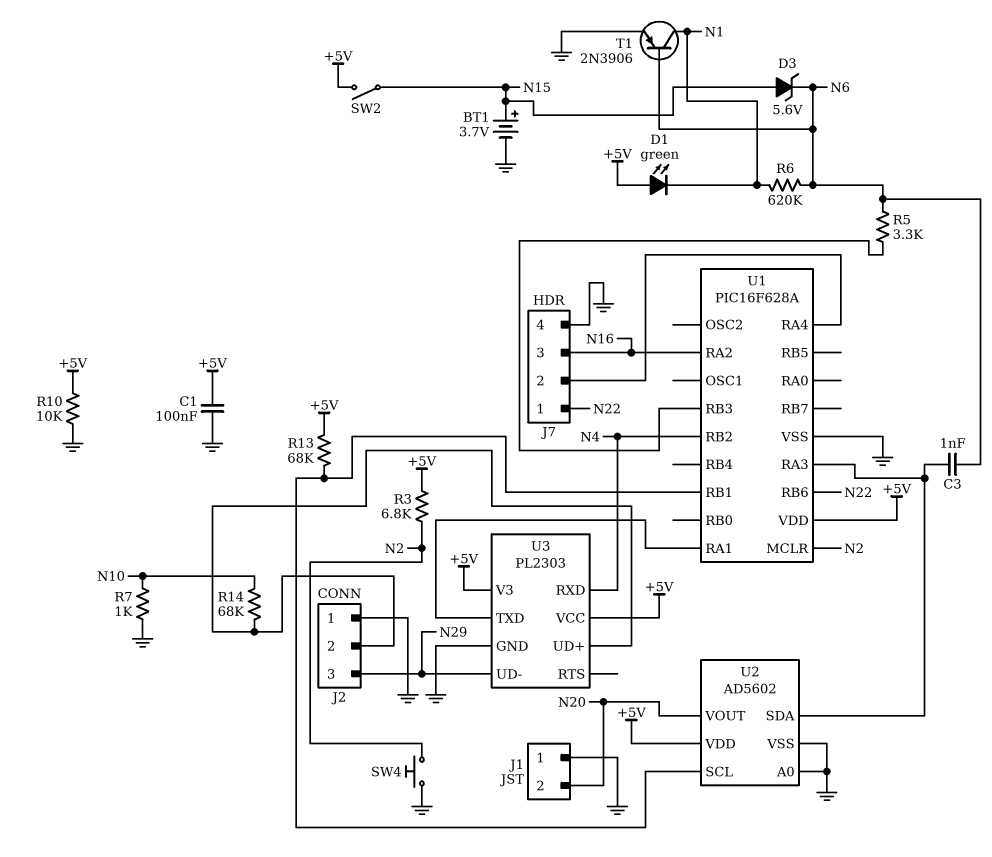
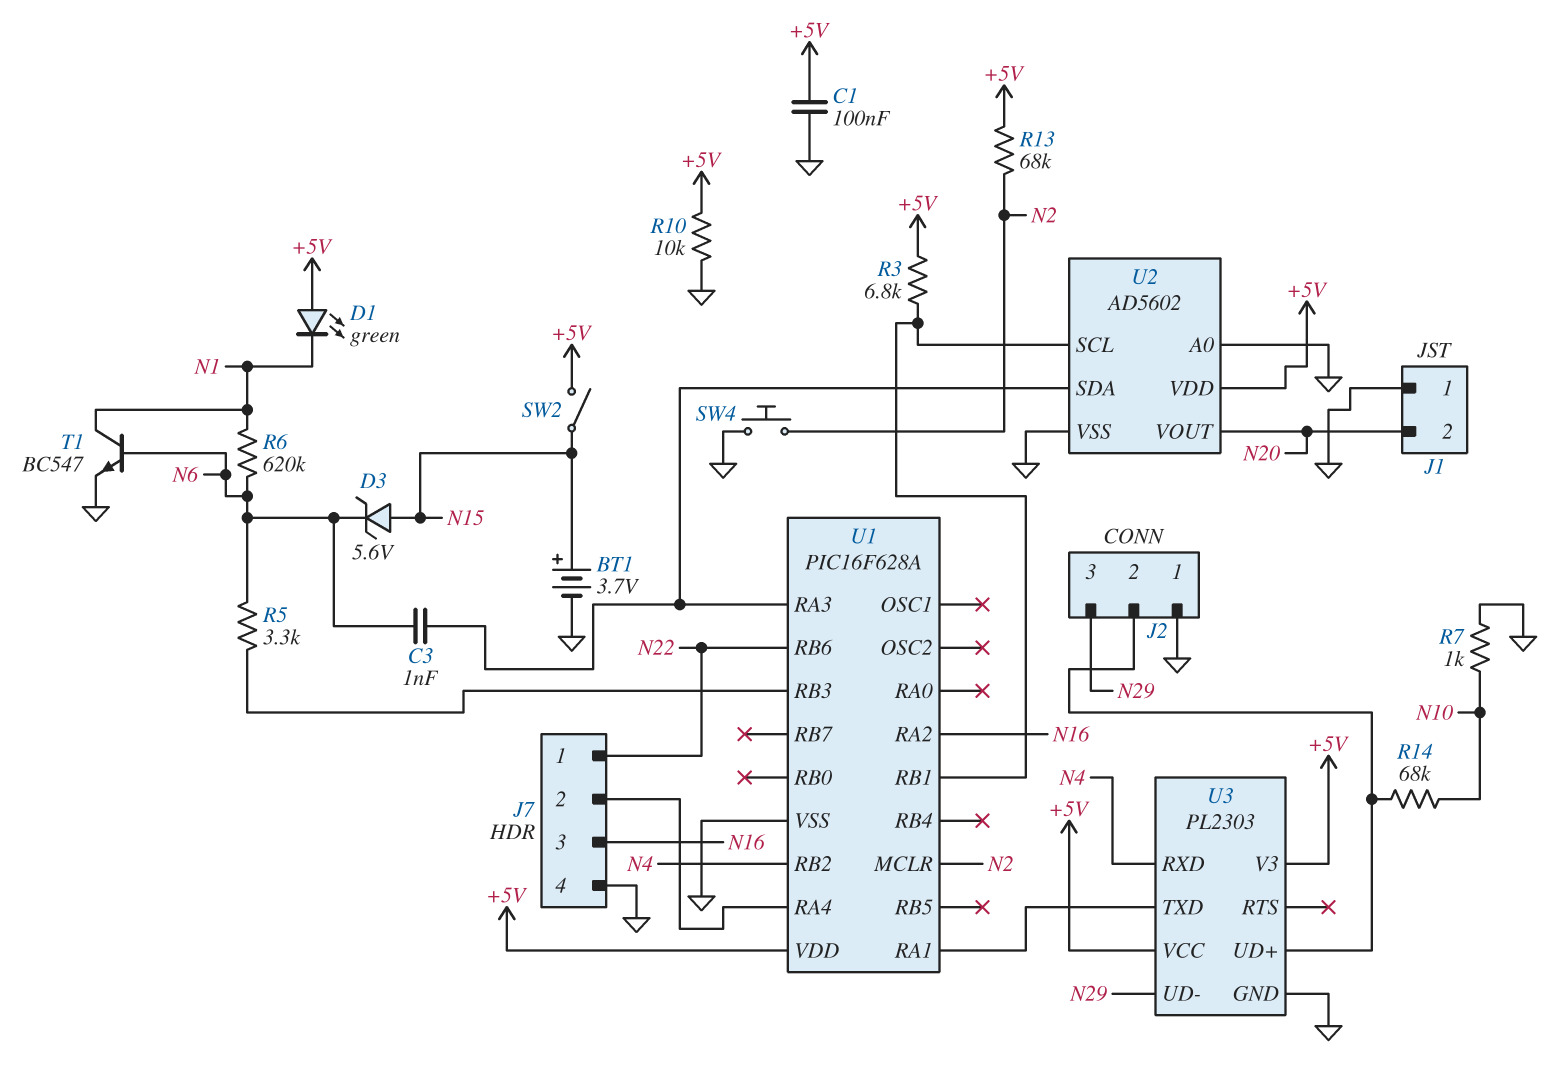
R3: 6.8k (+5V, N2) -> 6.8k (+5V, U1/RB1)
R13: 68k (+5V, U1/RB1) -> 68k (+5V, N2)
T1: PNP 2N3906 (B N6, C N1, E GND) -> NPN BC547 (B N6, C N1, E GND)

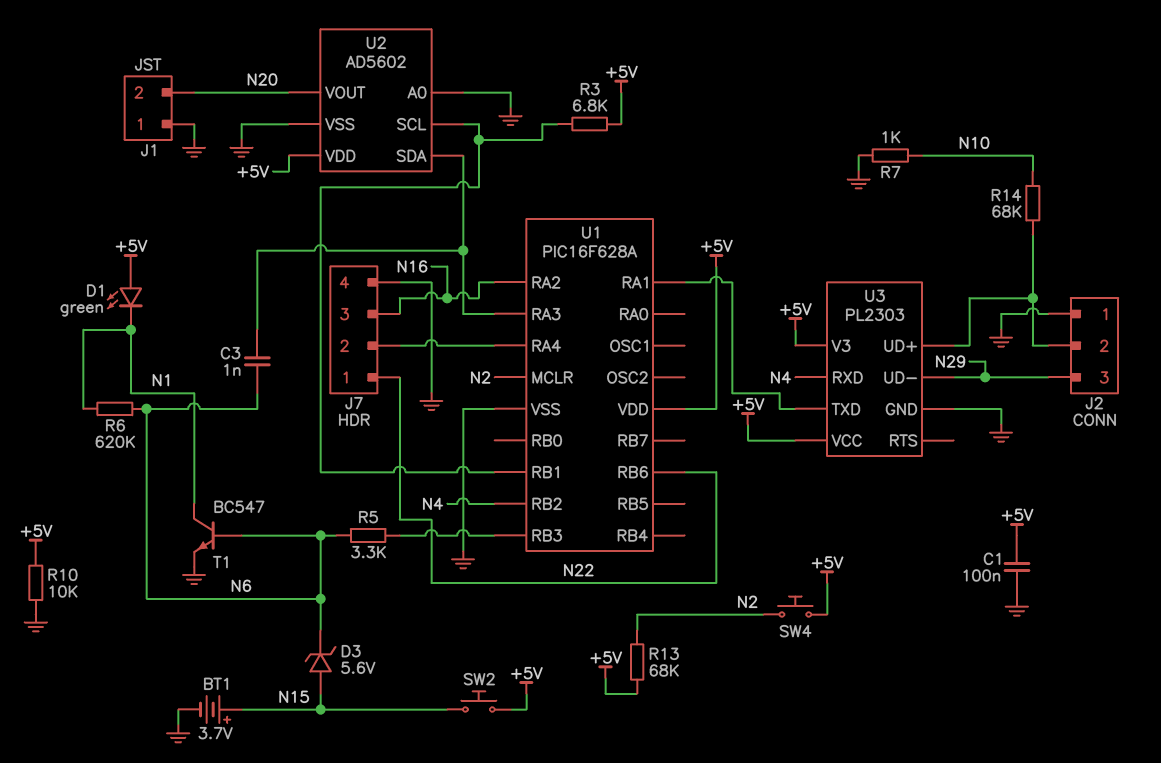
SW2: switch (+5V, N15) -> button (+5V, N15)
SW4: button (GND, N2) -> button (+5V, N2)

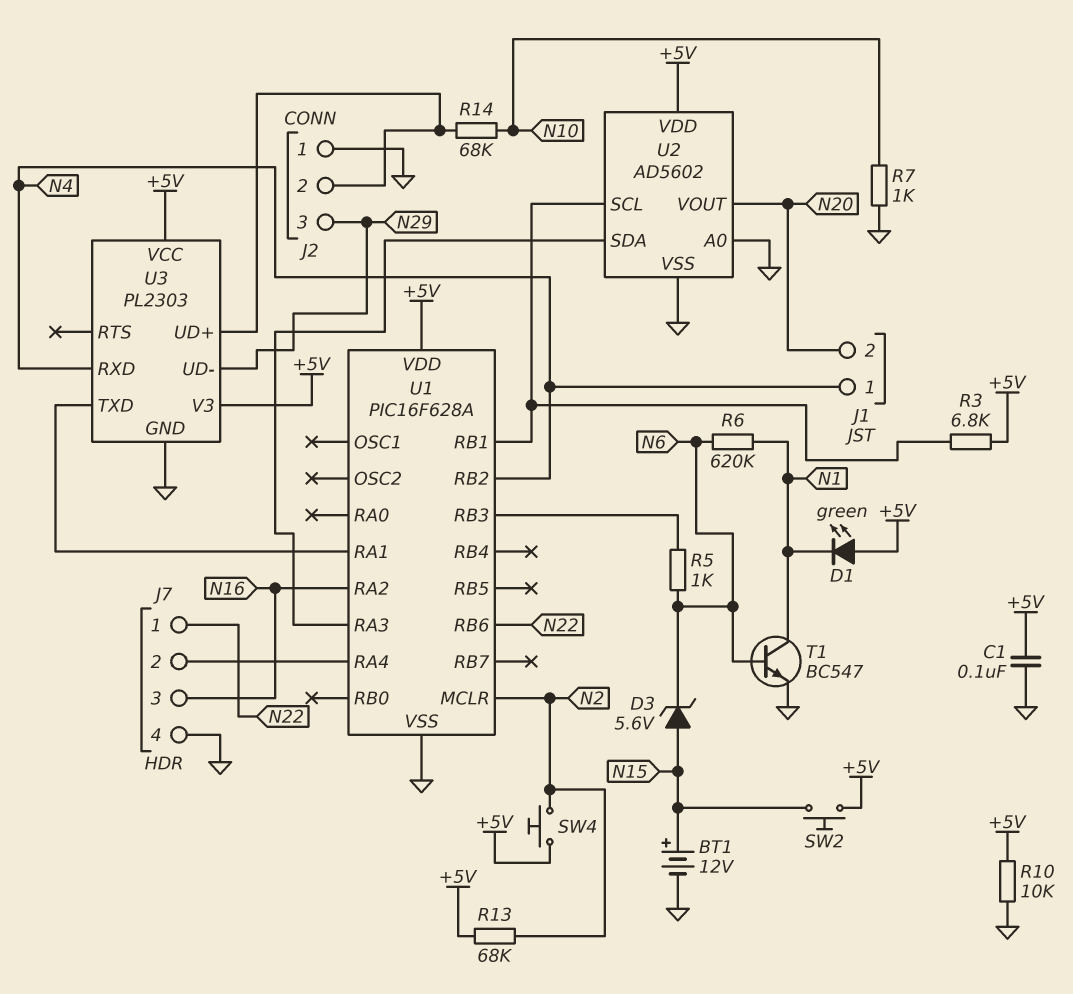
BT1: 3.7V (plus N15, minus GND) -> 12V (plus N15, minus GND)
C3: 1nF (N6, U1/RA3) -> none
J1 pin 1: GND -> N4
R5: 3.3k (N6, U1/RB3) -> 1k (N6, U1/RB3)

